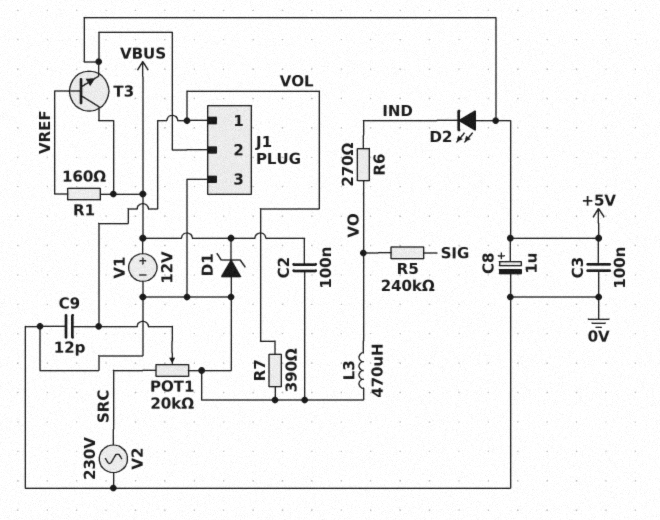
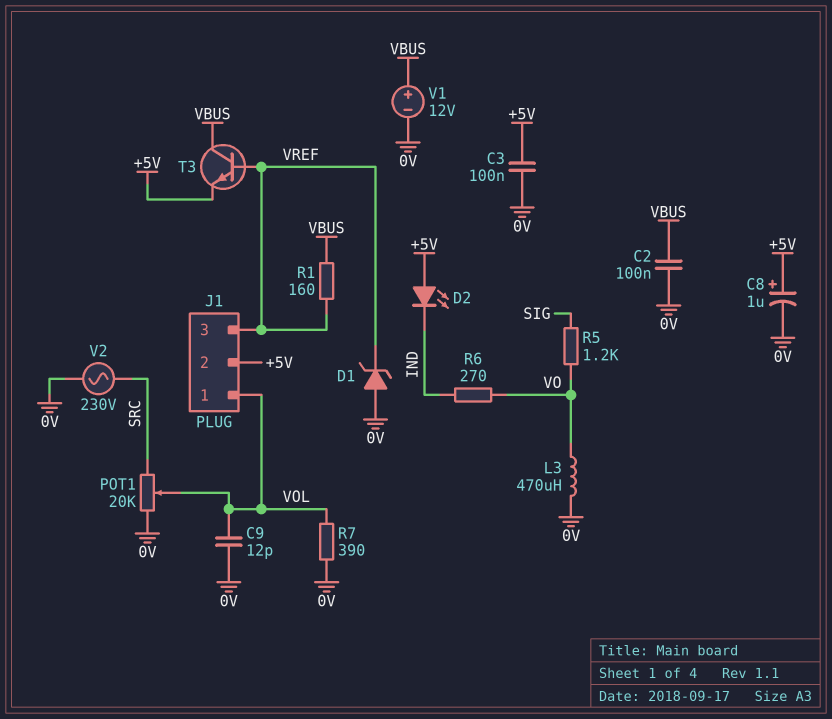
D1: zener (A 0V, K VBUS) -> zener (A 0V, K VREF)
J1 pin 3: 0V -> VREF
R5: 240k (SIG, VO) -> 1.2k (SIG, VO)

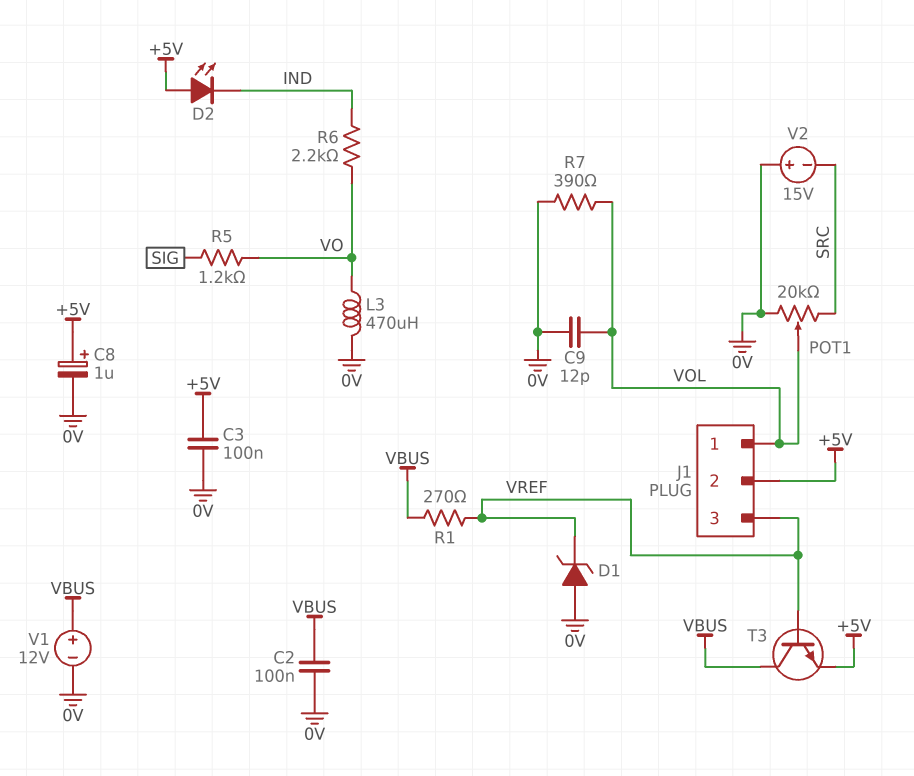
R1: 160 (VBUS, VREF) -> 270 (VBUS, VREF)
R6: 270 (IND, VO) -> 2.2k (IND, VO)
V2: AC 230V (0V, SRC) -> 15V (plus 0V, minus SRC)

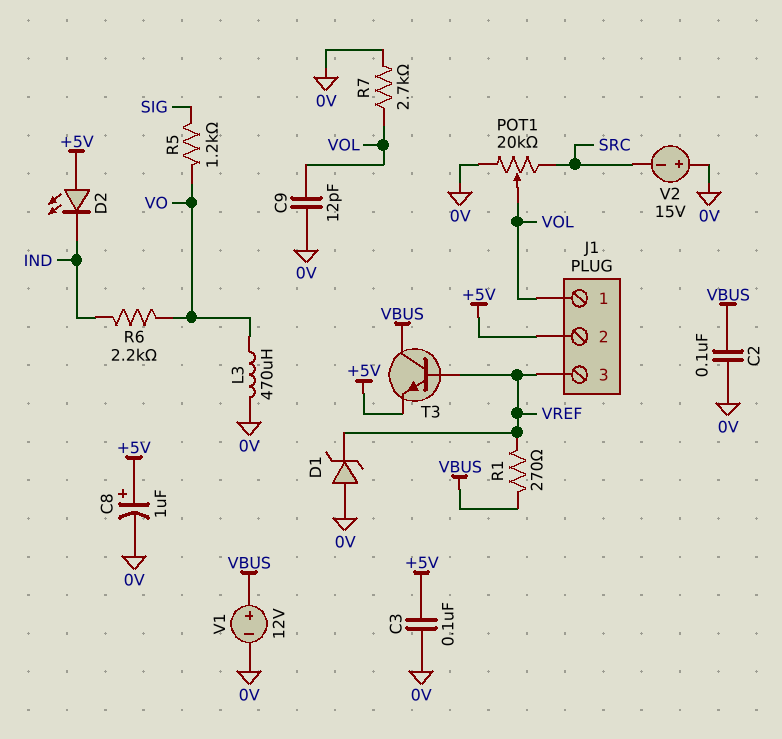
R7: 390 (0V, VOL) -> 2.7k (0V, VOL)

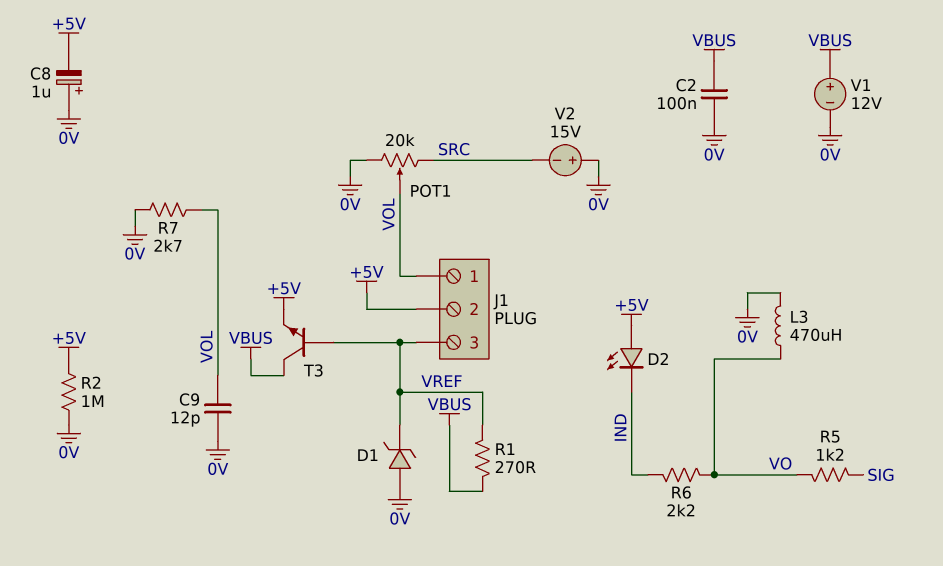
C3: 100nF (+5V, 0V) -> none
C8: 1uF (plus +5V, minus 0V) -> 1uF (plus 0V, minus +5V)
R2: none -> 1M (+5V, 0V)

